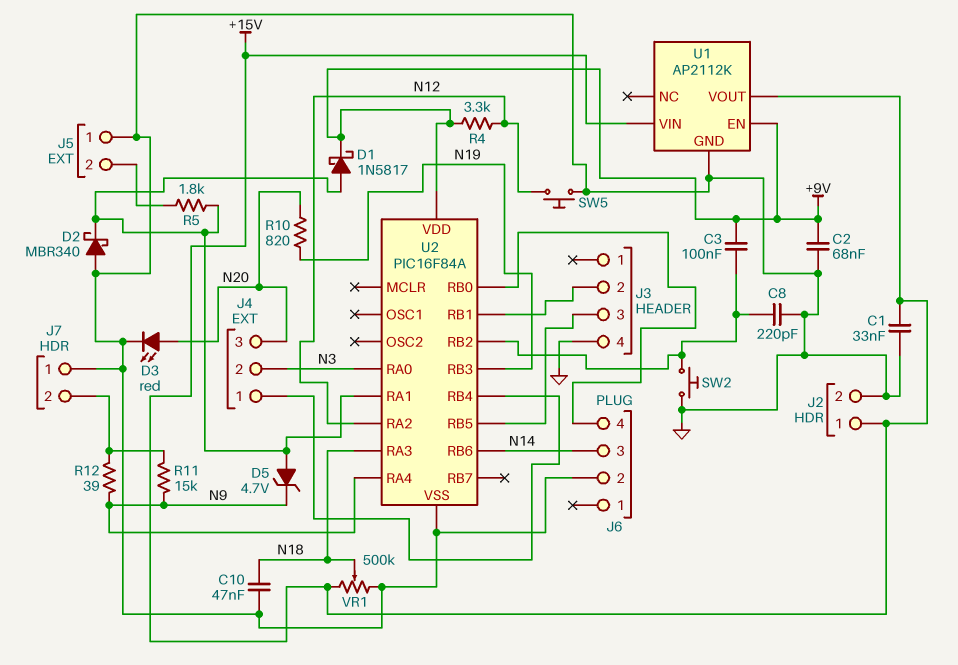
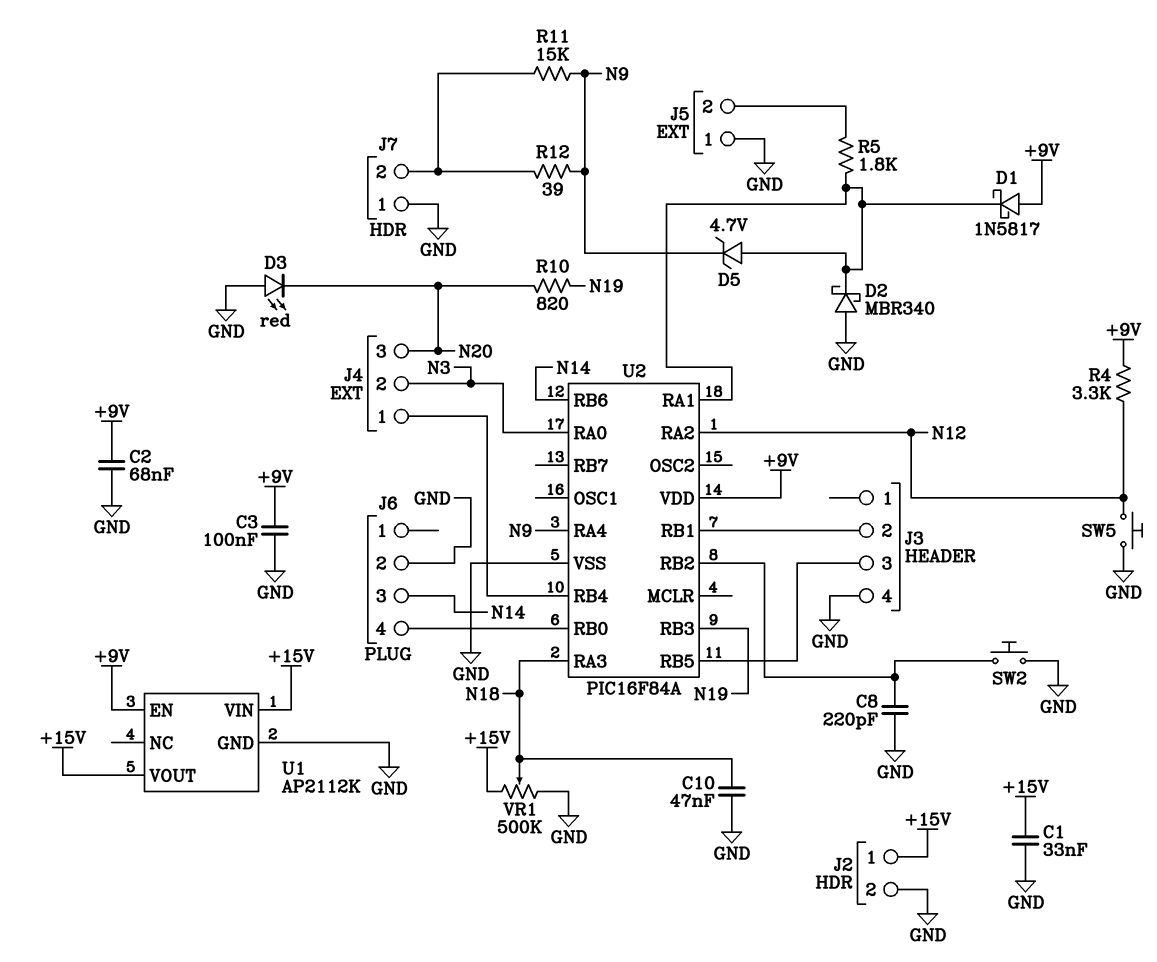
C3: 100nF (+9V, U2/RB2) -> 100nF (+9V, GND)
D1: schottky 1N5817 (A U2/RA1, K +9V) -> schottky 1N5817 (A +9V, K U2/RA1)
D3: LED red (A N20, K GND) -> LED red (A GND, K N20)

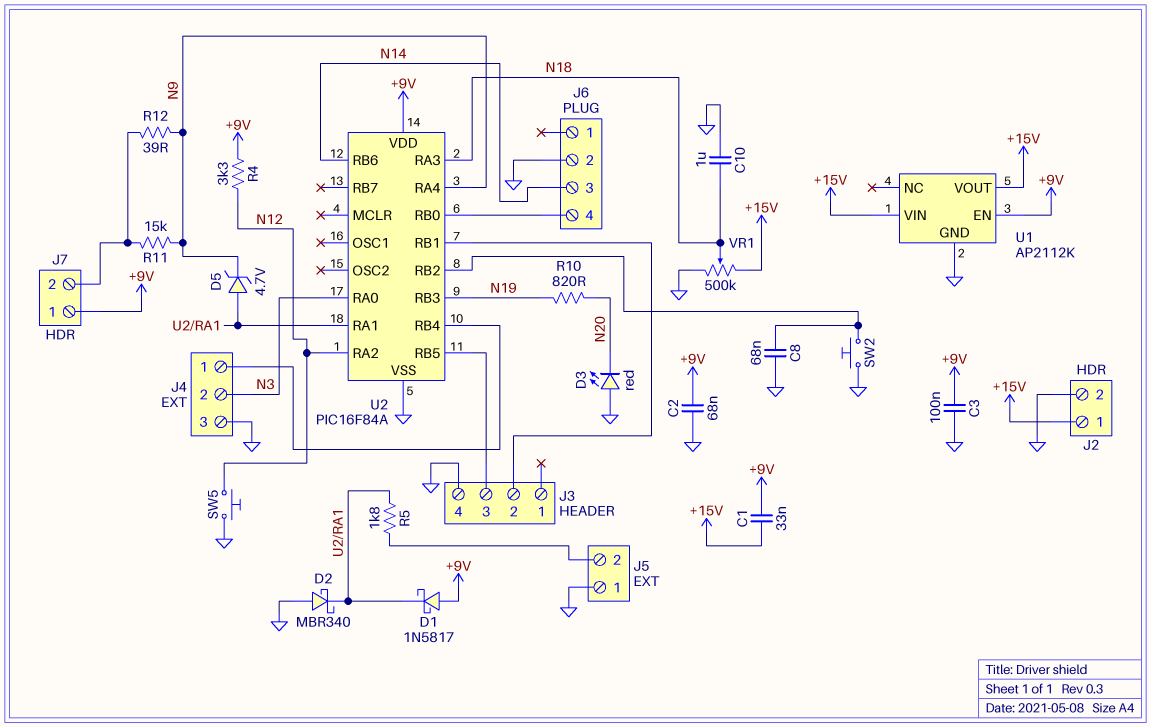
C1: 33nF (+15V, GND) -> 33nF (+9V, +15V)
C8: 220pF (GND, U2/RB2) -> 68nF (GND, U2/RB2)
C10: 47nF (GND, N18) -> 1uF (GND, N18)
J4 pin 3: N20 -> GND
J7 pin 1: GND -> +9V

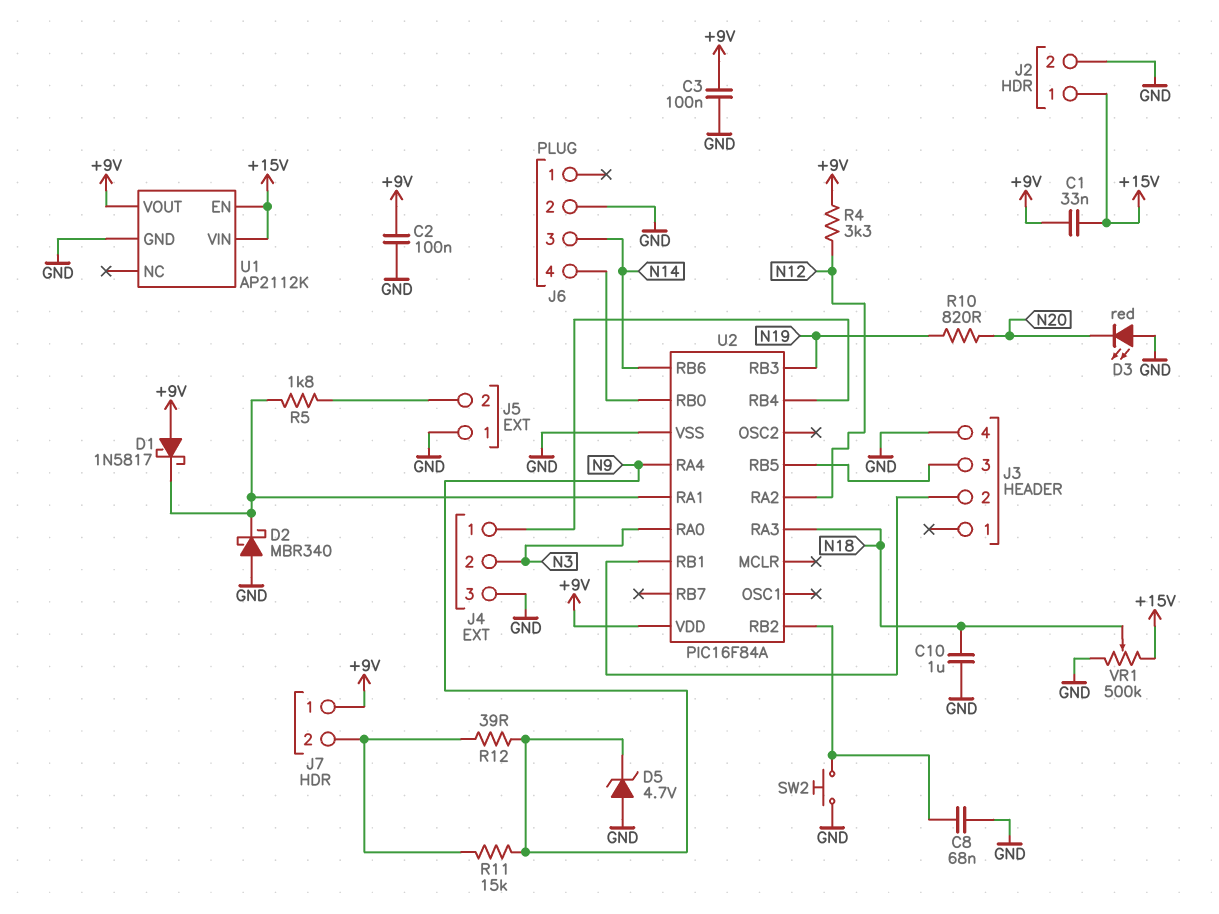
C2: 68nF (+9V, GND) -> 100nF (+9V, GND)
D5: zener 4.7V (A U2/RA1, K N9) -> zener 4.7V (A GND, K N9)
SW5: button (GND, N12) -> none
U1 pin EN: +9V -> +15V
U1 pin VOUT: +15V -> +9V

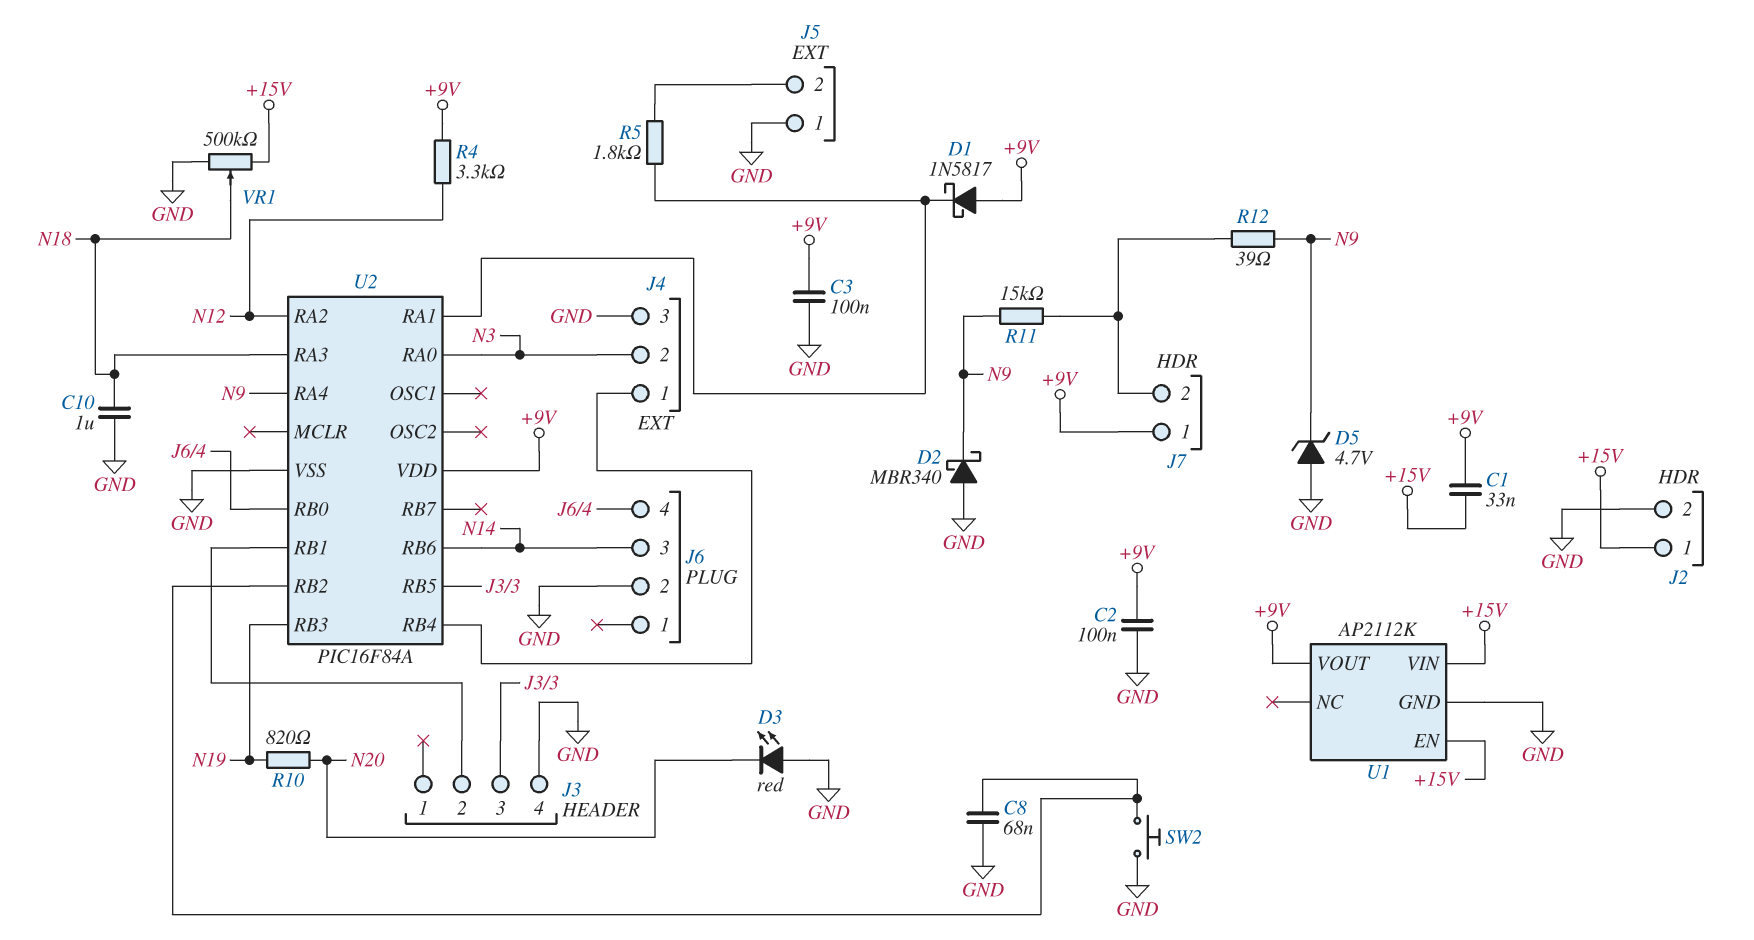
D2: schottky MBR340 (A GND, K U2/RA1) -> schottky MBR340 (A GND, K N9)

